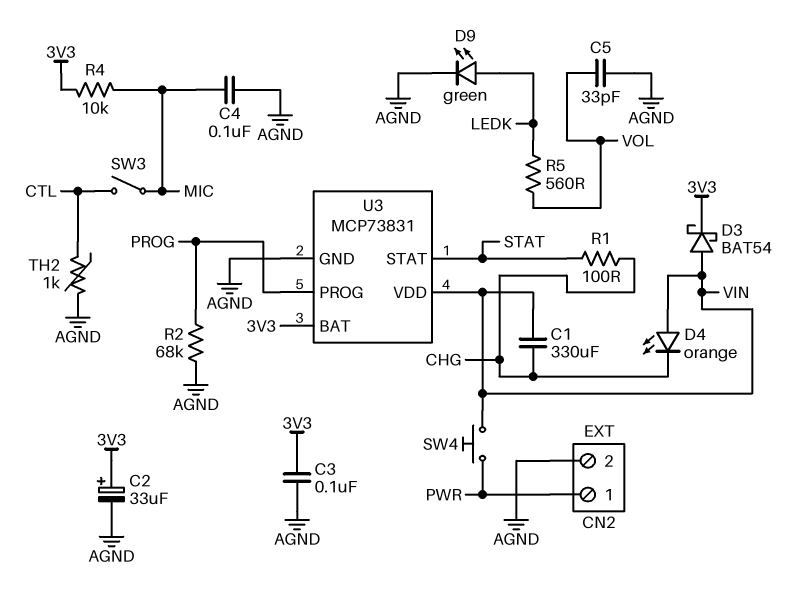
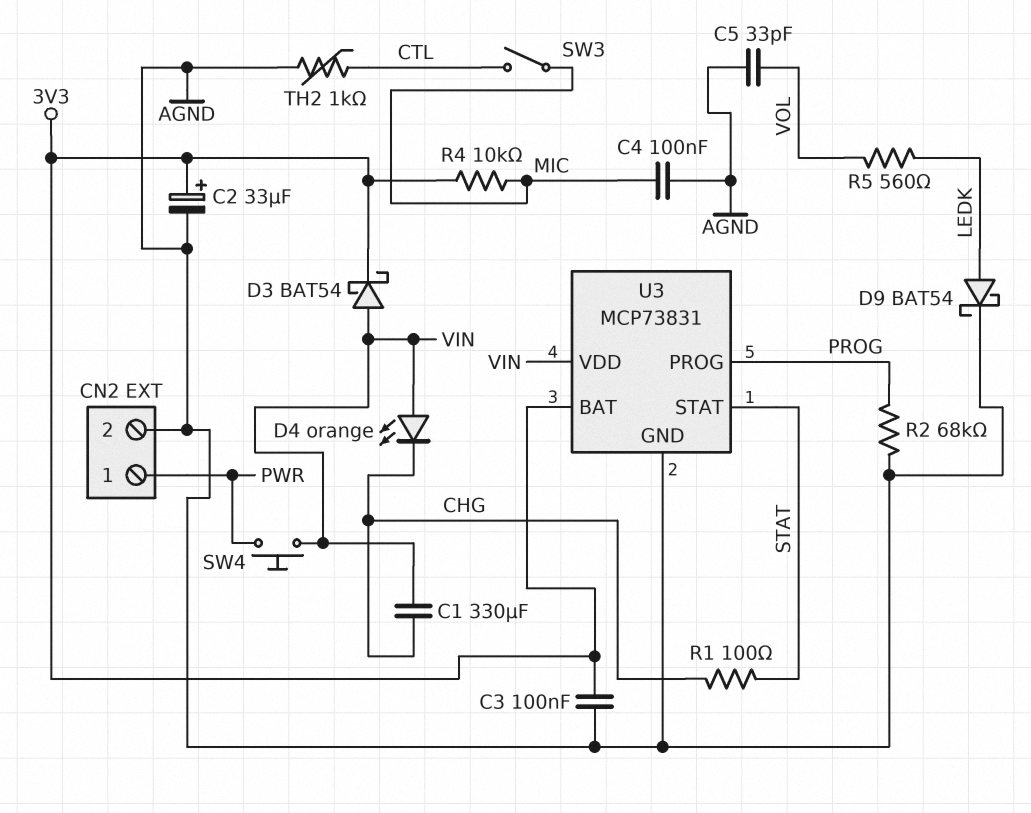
D9: LED green (A LEDK, K AGND) -> schottky BAT54 (A LEDK, K AGND)

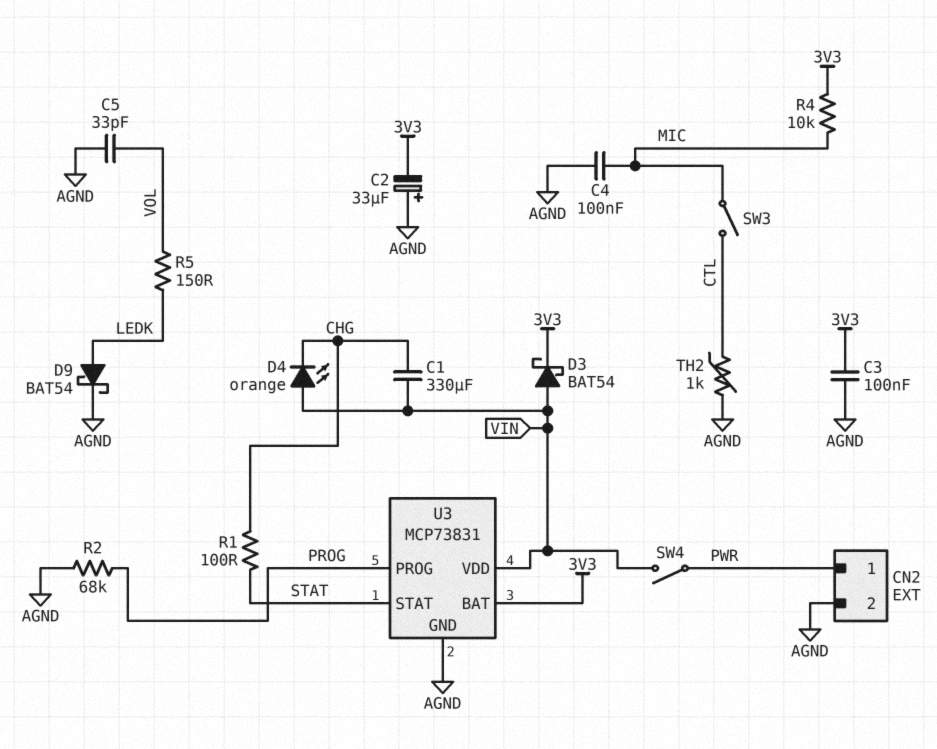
C2: 33uF (plus 3V3, minus AGND) -> 33uF (plus AGND, minus 3V3)
R5: 560 (LEDK, VOL) -> 150 (LEDK, VOL)
SW4: button (PWR, VIN) -> switch (PWR, VIN)

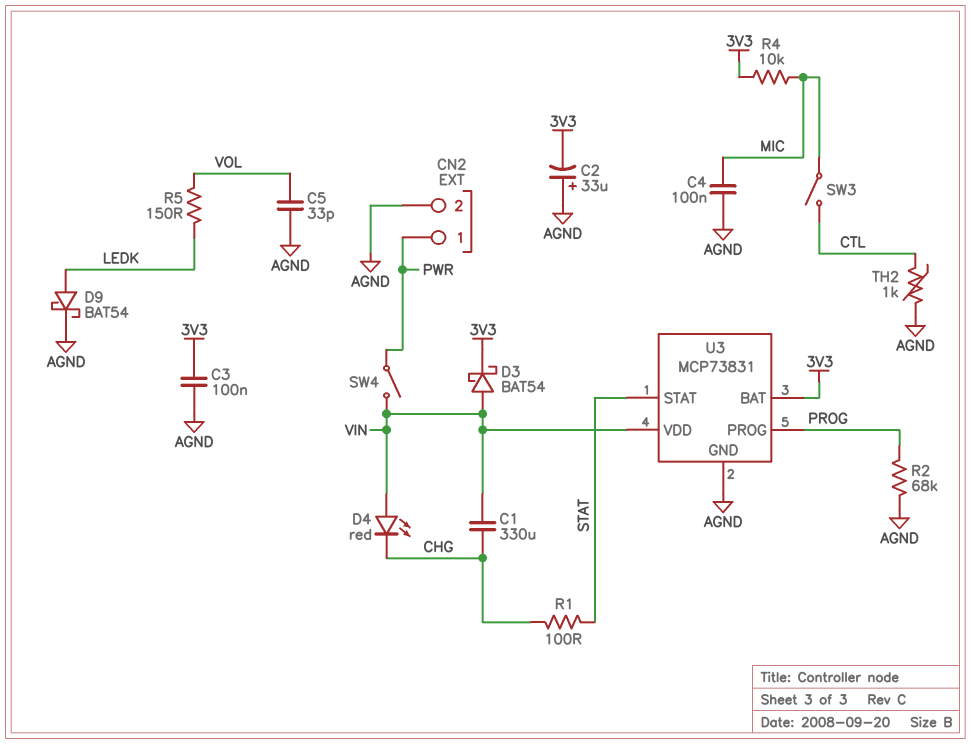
D4: LED orange (A VIN, K CHG) -> LED red (A VIN, K CHG)

